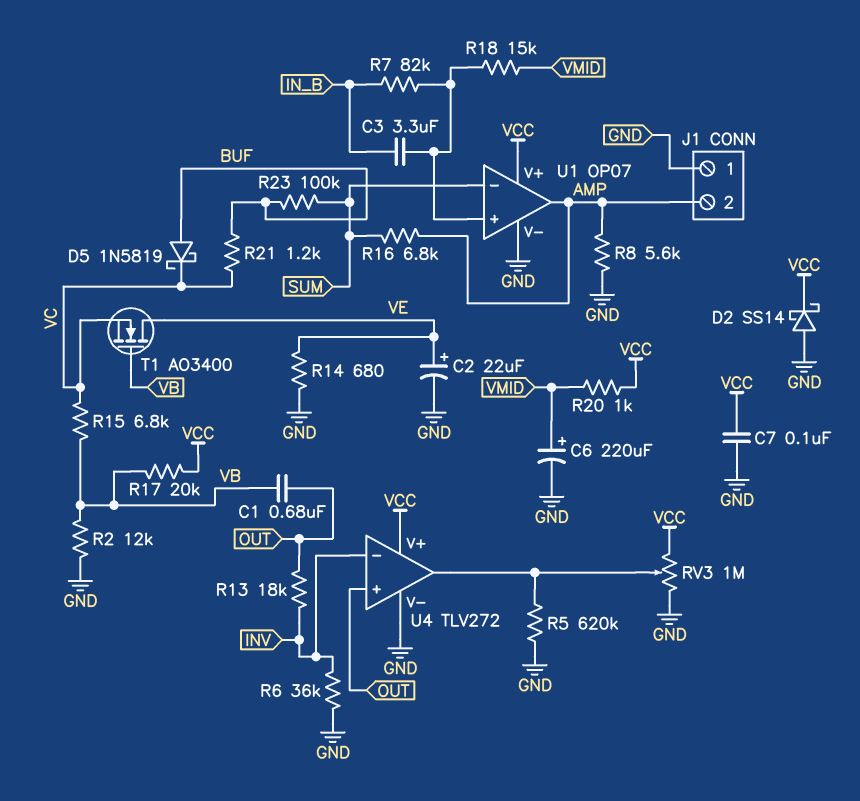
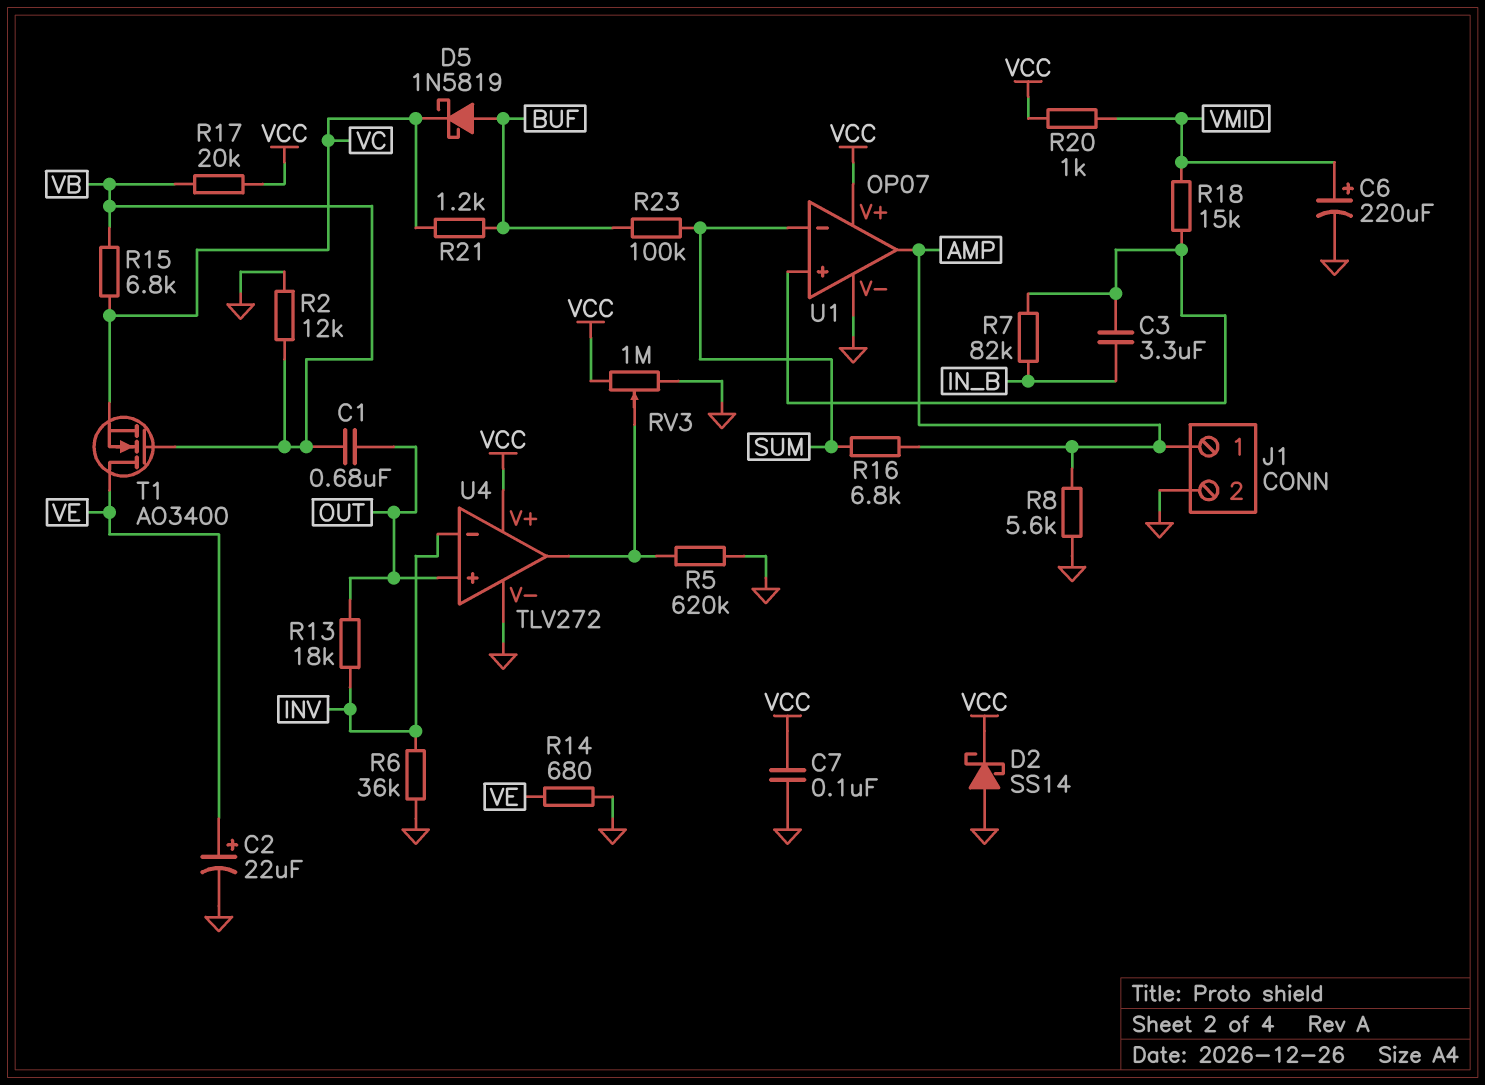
J1 pin 1: GND -> AMP
J1 pin 2: AMP -> GND

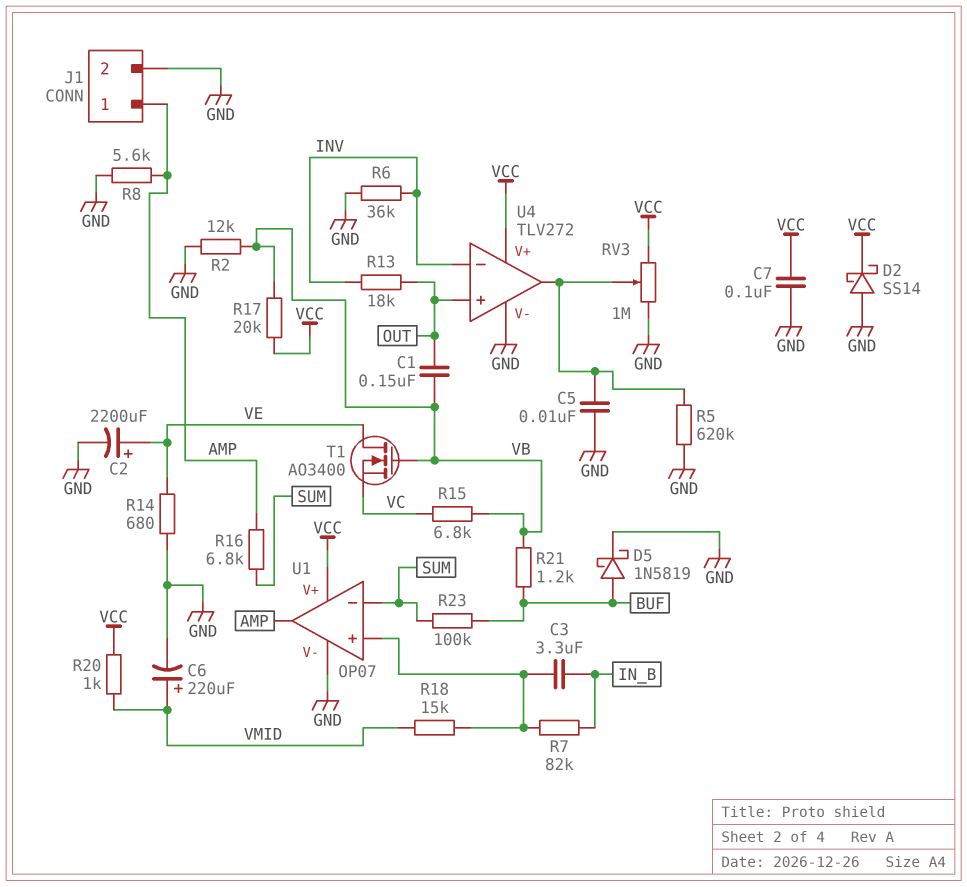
C1: 680nF (OUT, VB) -> 150nF (OUT, VB)
C2: 22uF (plus VE, minus GND) -> 2200uF (plus VE, minus GND)
C5: none -> 10nF (GND, U4/out)
D5: schottky 1N5819 (A BUF, K VC) -> schottky 1N5819 (A BUF, K GND)
R21: 1.2k (BUF, VC) -> 1.2k (BUF, VB)

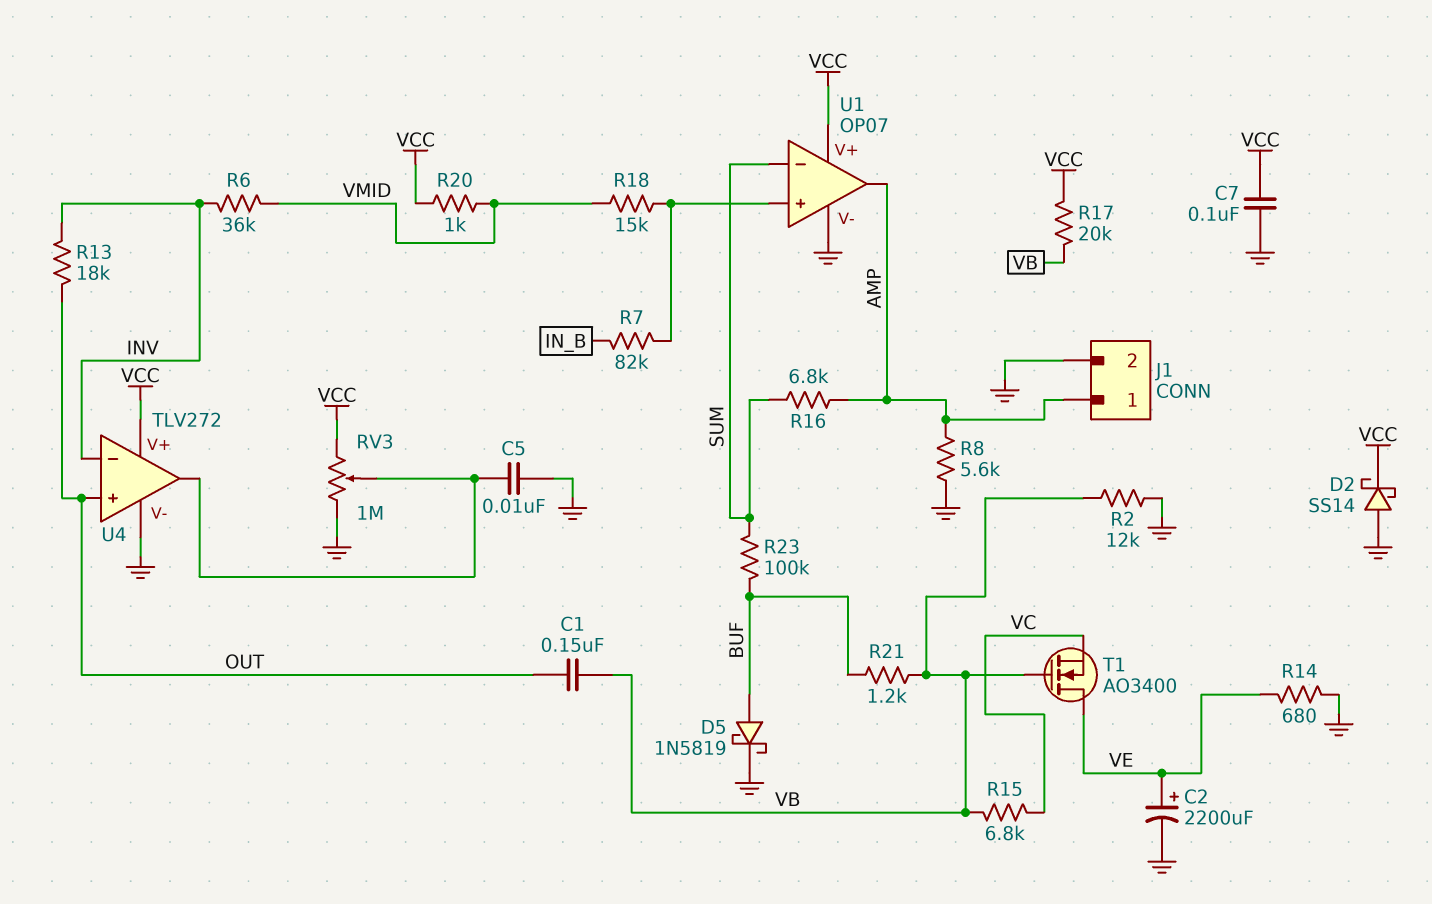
C3: 3.3uF (IN_B, U1/in+) -> none
C6: 220uF (plus VMID, minus GND) -> none
R5: 620k (GND, U4/out) -> none
R6: 36k (GND, INV) -> 36k (INV, VMID)

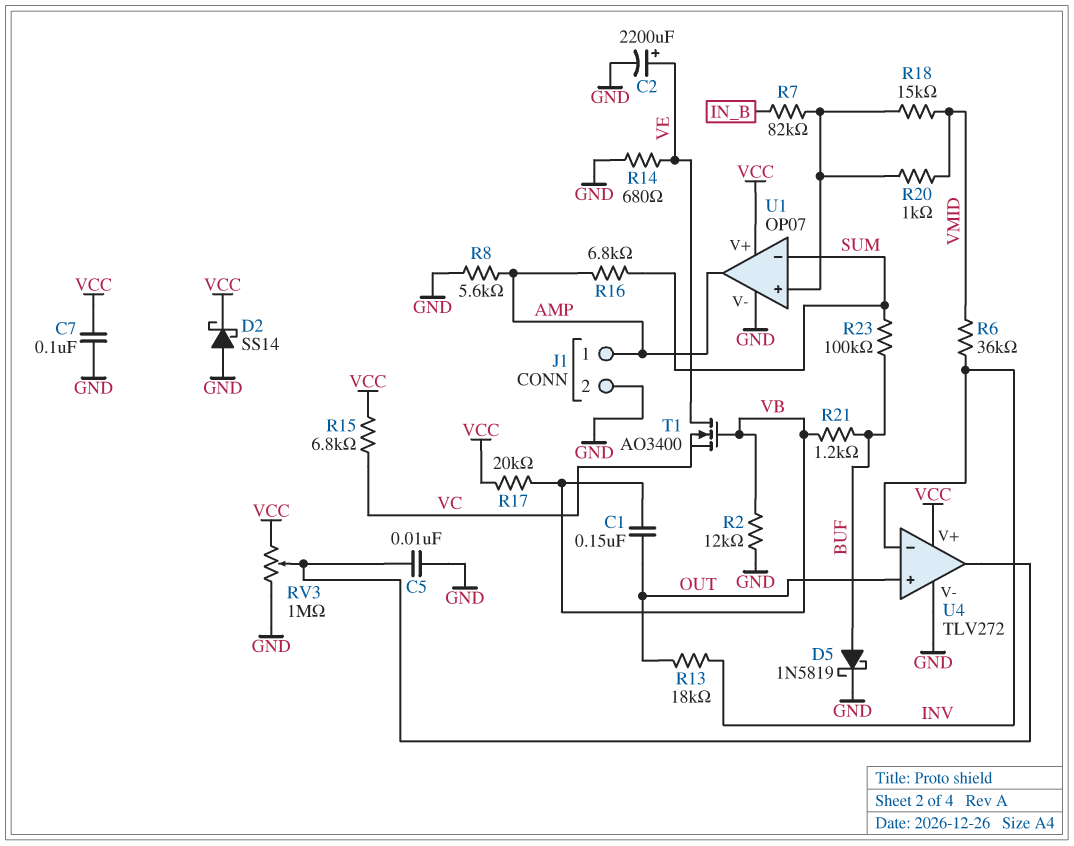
R15: 6.8k (VB, VC) -> 6.8k (VC, VCC)
R20: 1k (VCC, VMID) -> 1k (U1/in+, VMID)

